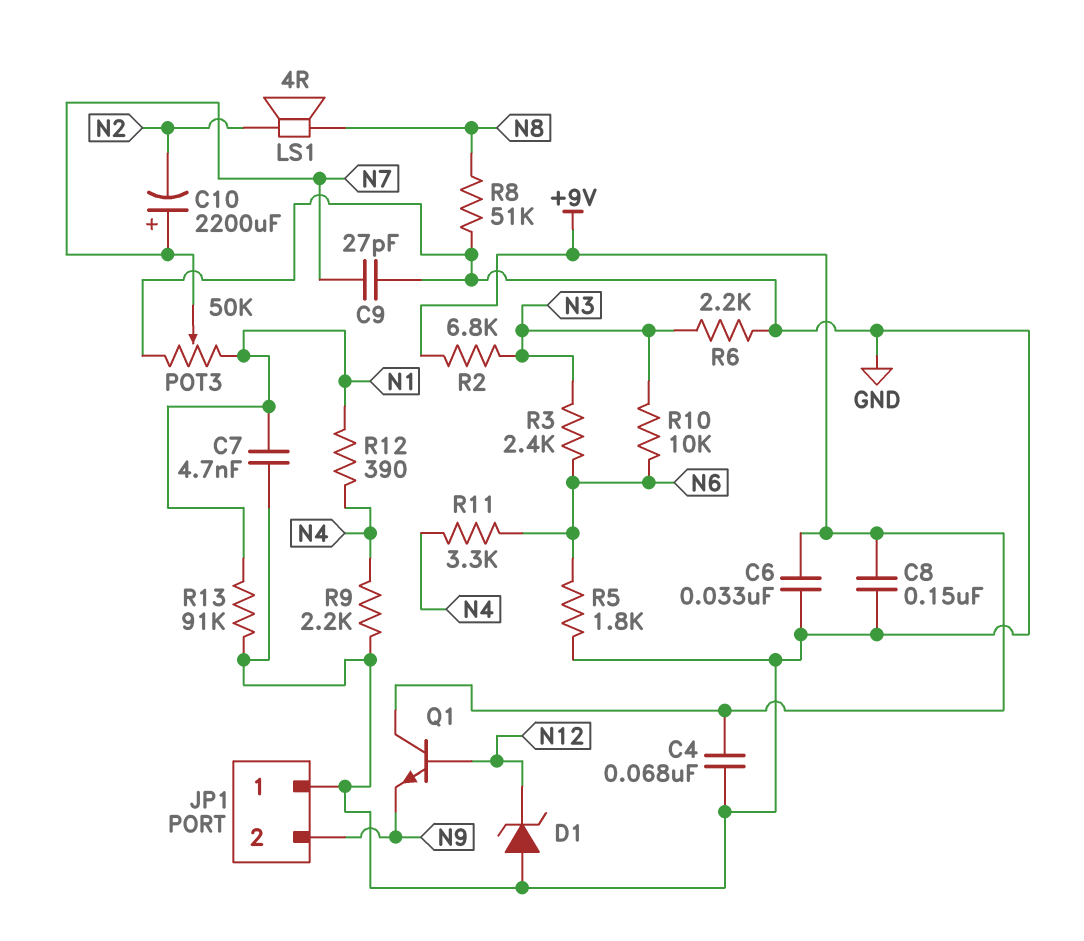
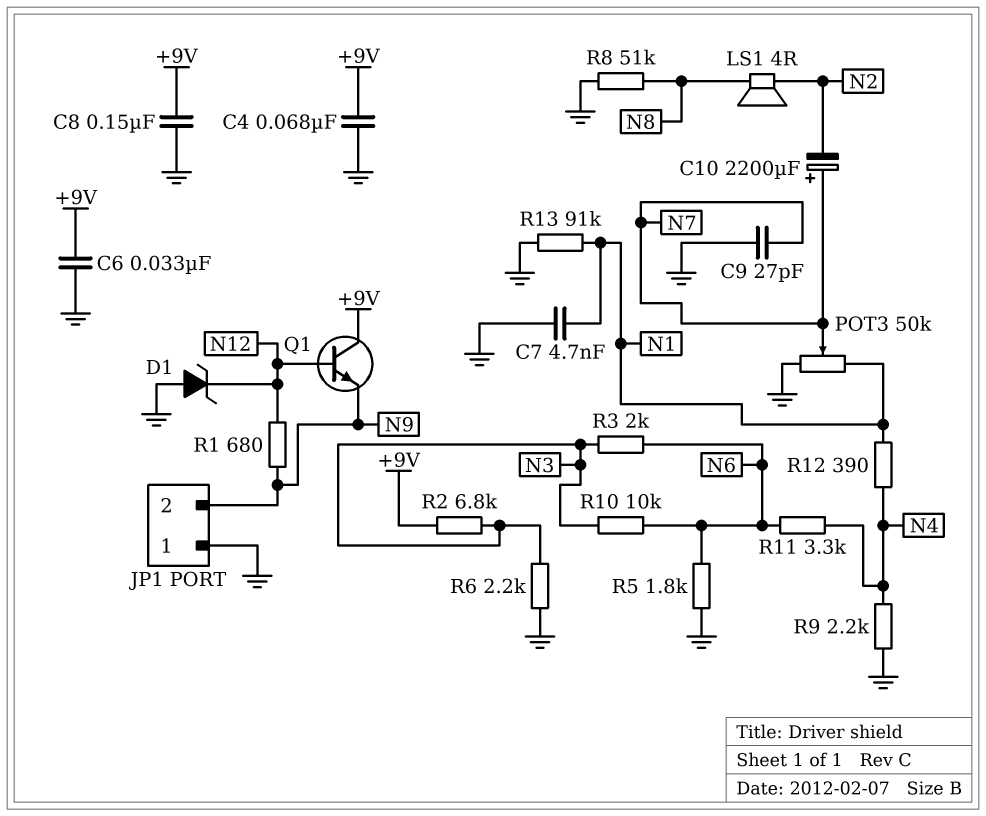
R1: none -> 680 (N9, N12)
R3: 2.4k (N3, N6) -> 2k (N3, N6)

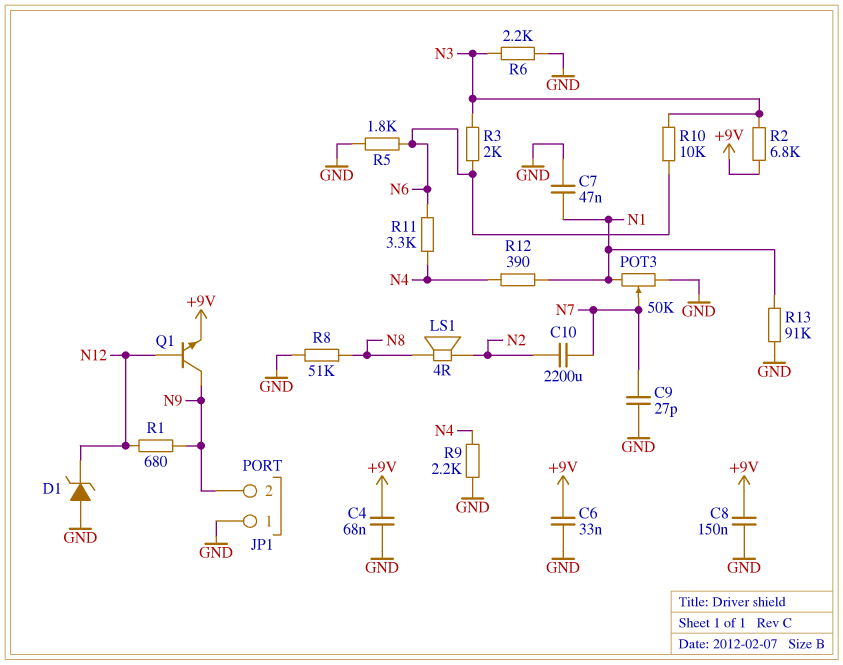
C7: 4.7nF (GND, N1) -> 47nF (GND, N1)
C10: 2200uF (plus N7, minus N2) -> 2200uF (N2, N7)
Q1: NPN (B N12, C +9V, E N9) -> NPN (B N12, C N9, E +9V)

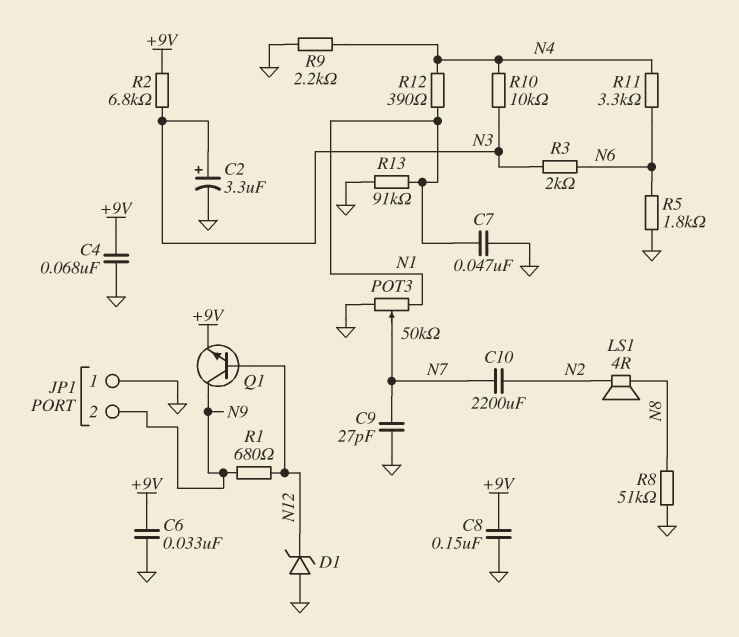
C2: none -> 3.3uF (plus N3, minus GND)
R6: 2.2k (GND, N3) -> none
R10: 10k (N3, N6) -> 10k (N3, N4)

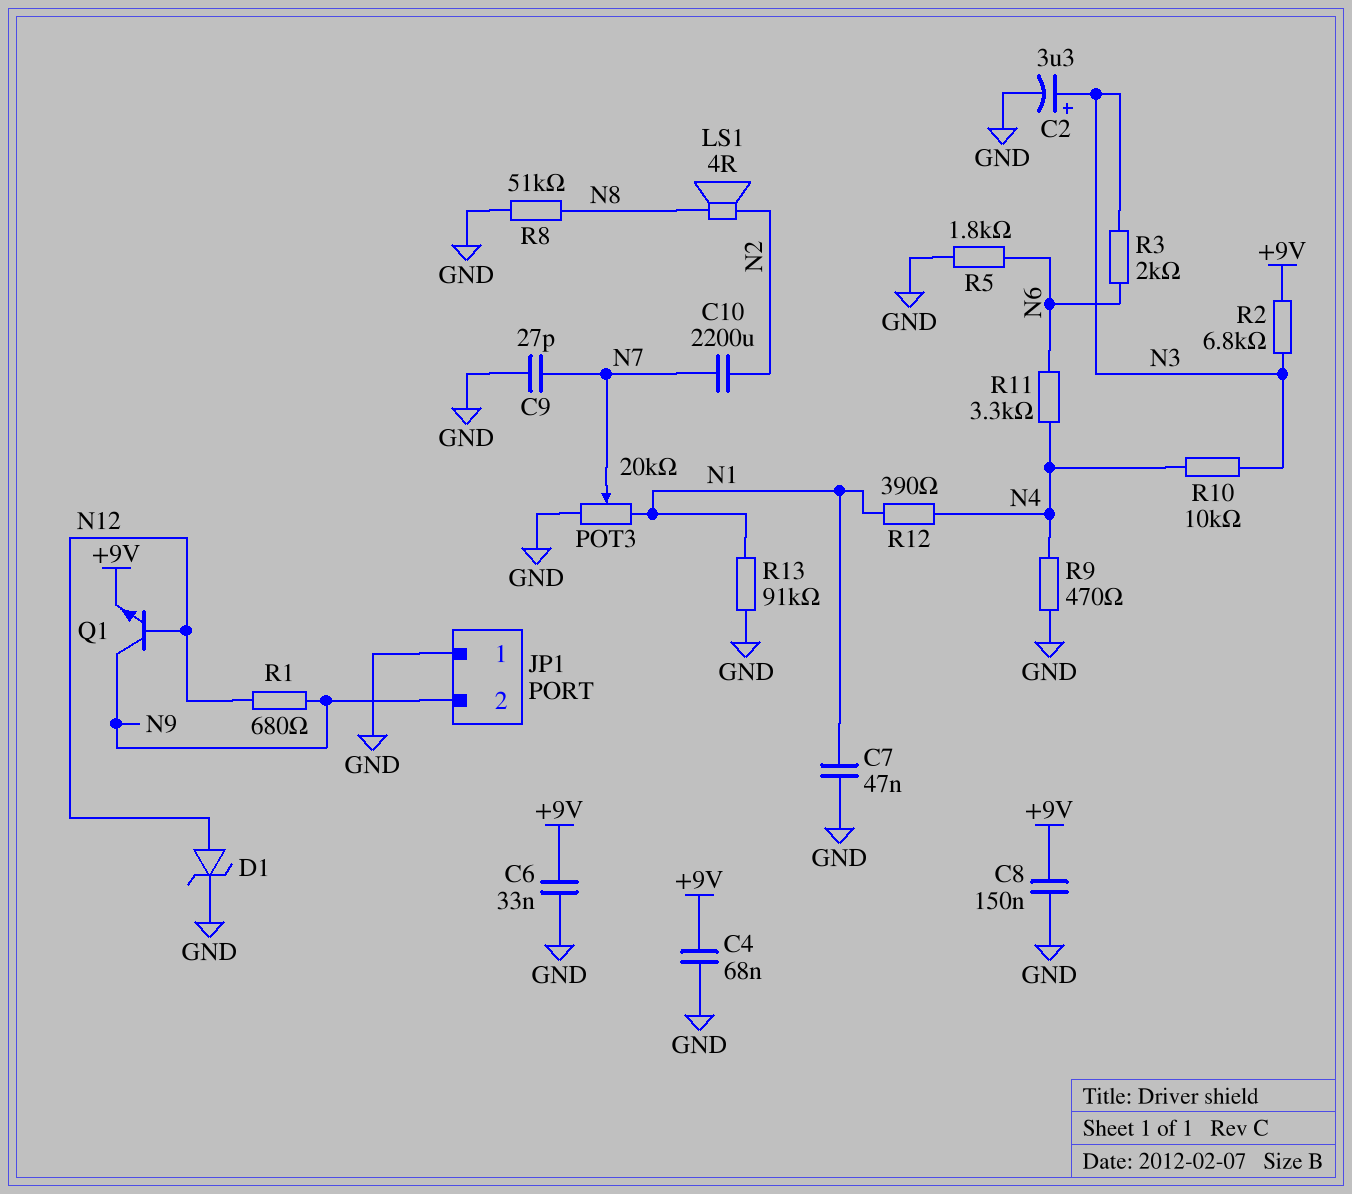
D1: zener (A GND, K N12) -> zener (A N12, K GND)
POT3: 50k (GND, N1, wiper N7) -> 20k (GND, N1, wiper N7)
R9: 2.2k (GND, N4) -> 470 (GND, N4)

